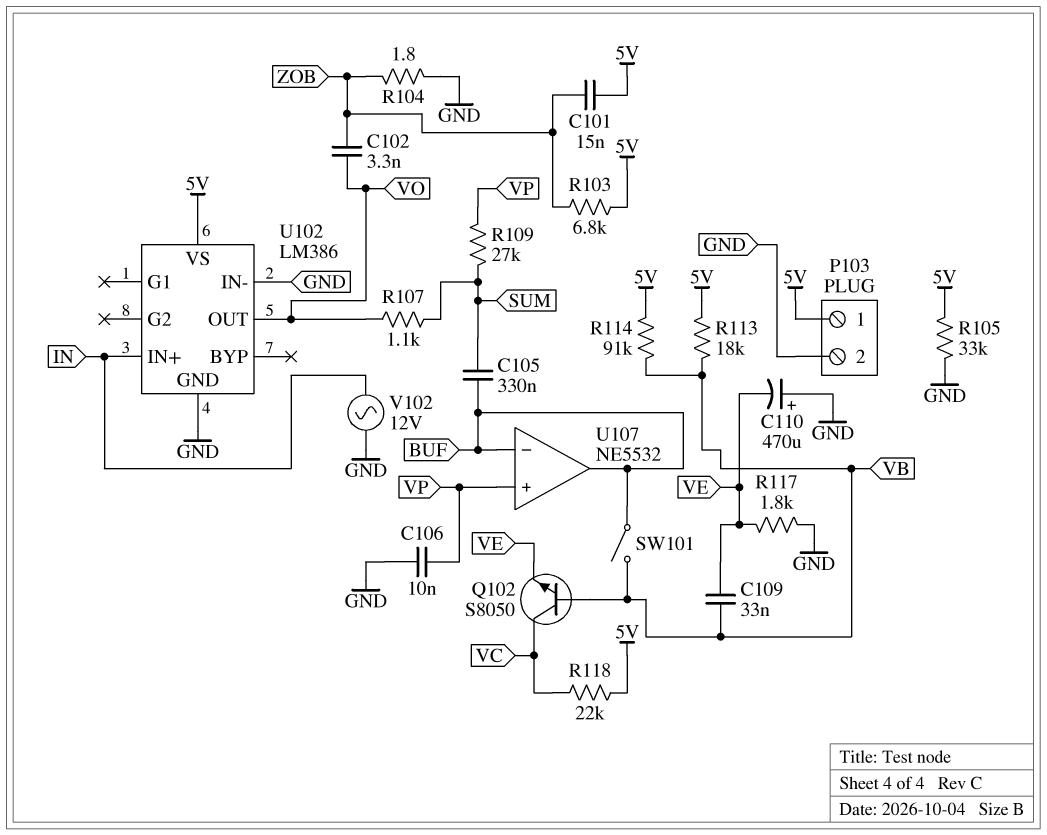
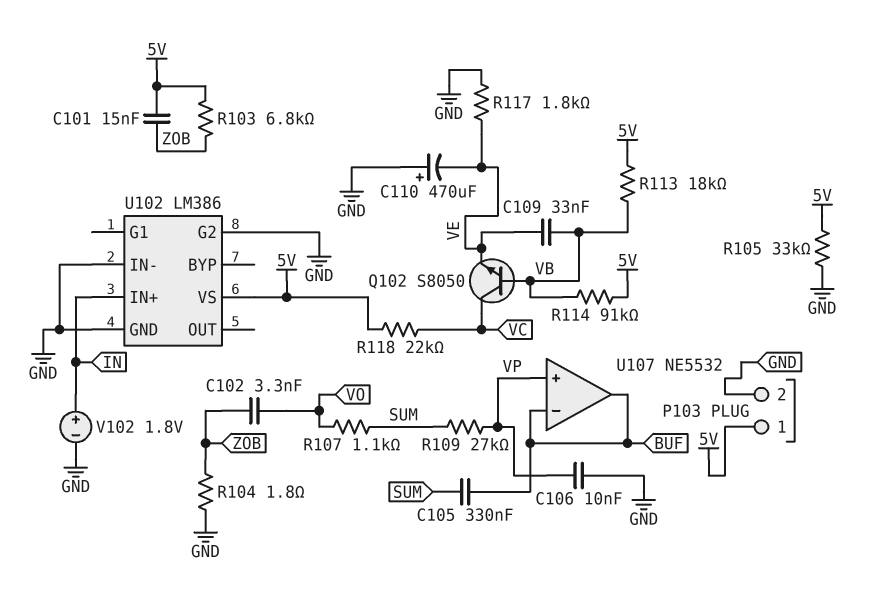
SW101: switch (BUF, VB) -> none
U102 pin G2: none -> GND
U102 pin OUT: VO -> none
V102: AC 12V (GND, IN) -> 1.8V (plus IN, minus GND)

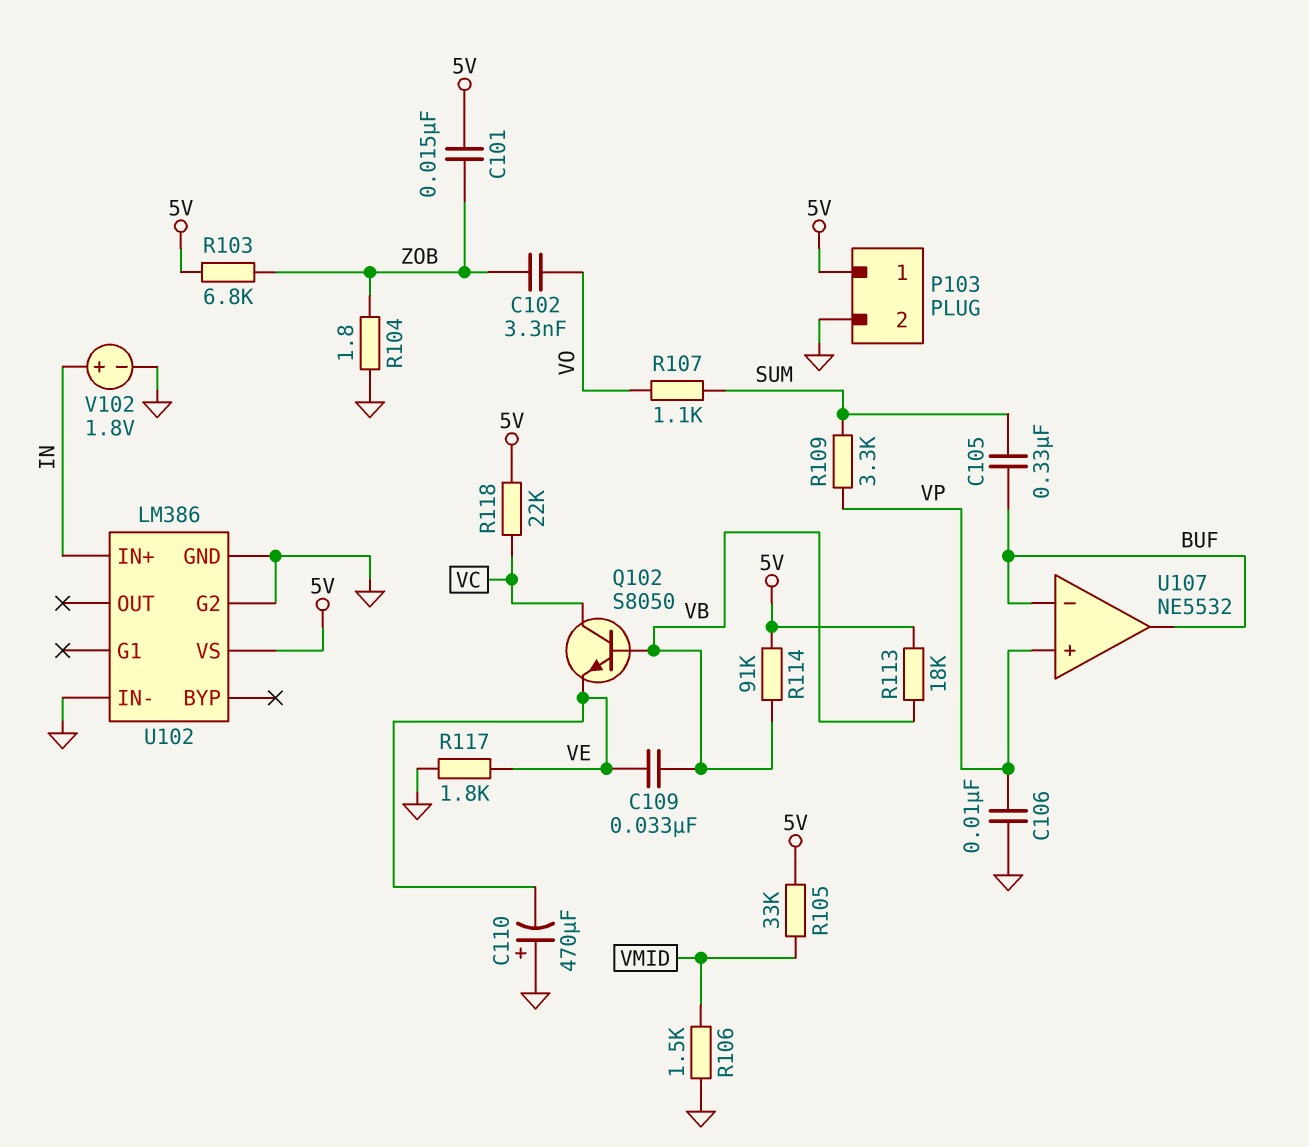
R105: 33k (5V, GND) -> 33k (5V, VMID)
R106: none -> 1.5k (GND, VMID)
R109: 27k (SUM, VP) -> 3.3k (SUM, VP)

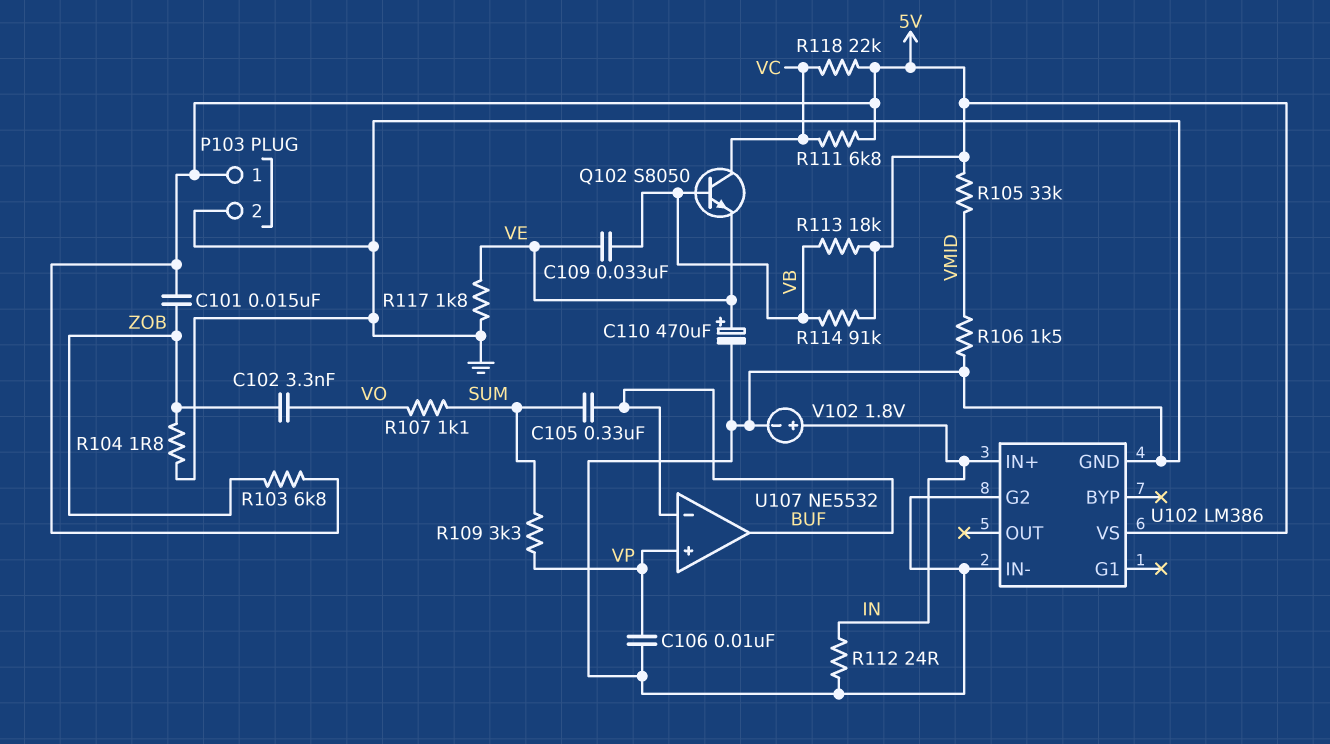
C110: 470uF (plus GND, minus VE) -> 470uF (plus VE, minus GND)
R111: none -> 6.8k (5V, VC)
R112: none -> 24 (GND, IN)

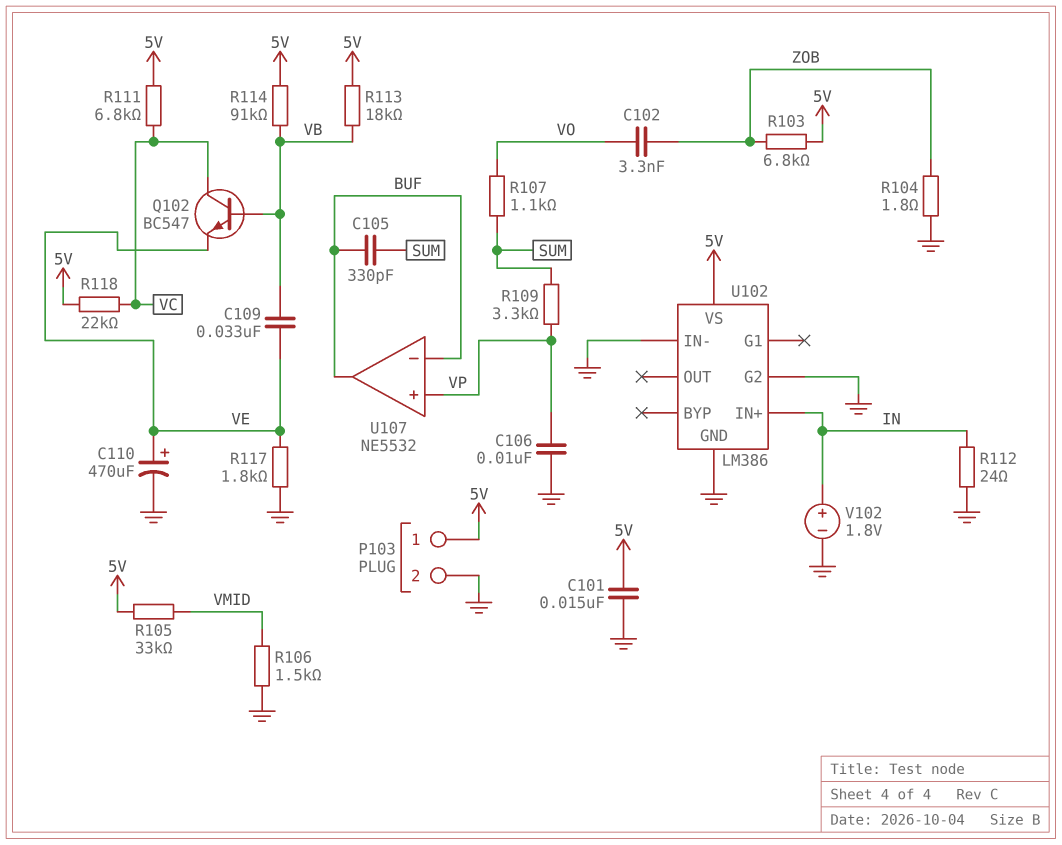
C101: 15nF (5V, ZOB) -> 15nF (5V, GND)
C105: 330nF (BUF, SUM) -> 330pF (BUF, SUM)
Q102: NPN S8050 (B VB, C VC, E VE) -> NPN BC547 (B VB, C VC, E VE)

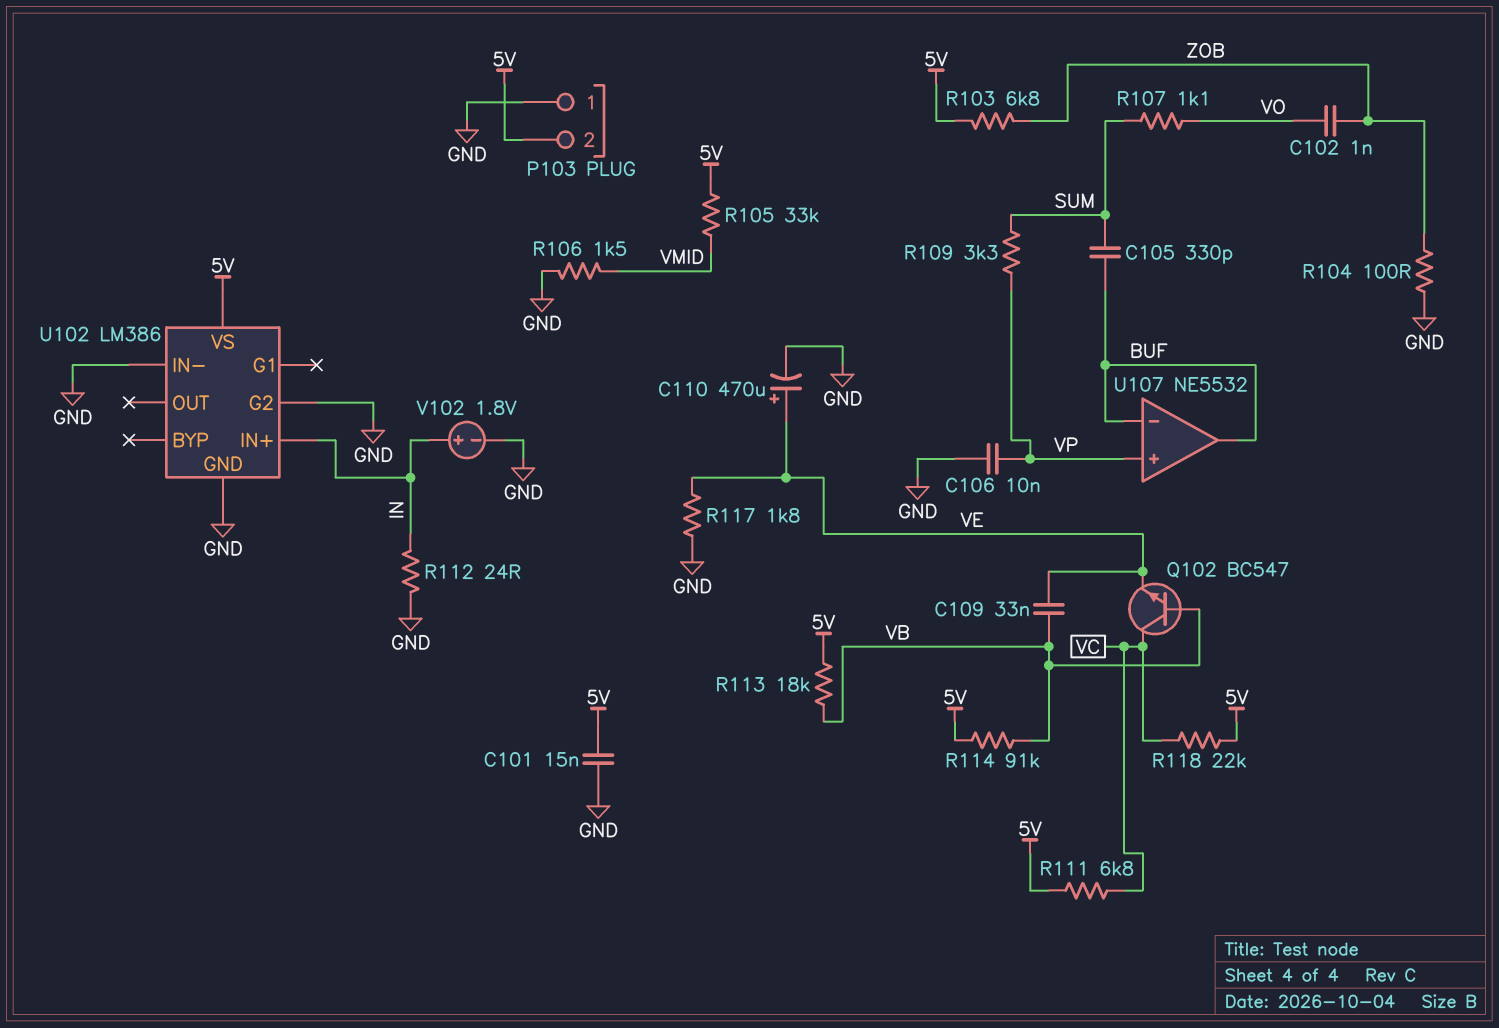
C102: 3.3nF (VO, ZOB) -> 1nF (VO, ZOB)
P103 pin 1: 5V -> GND
P103 pin 2: GND -> 5V
R104: 1.8 (GND, ZOB) -> 100 (GND, ZOB)

